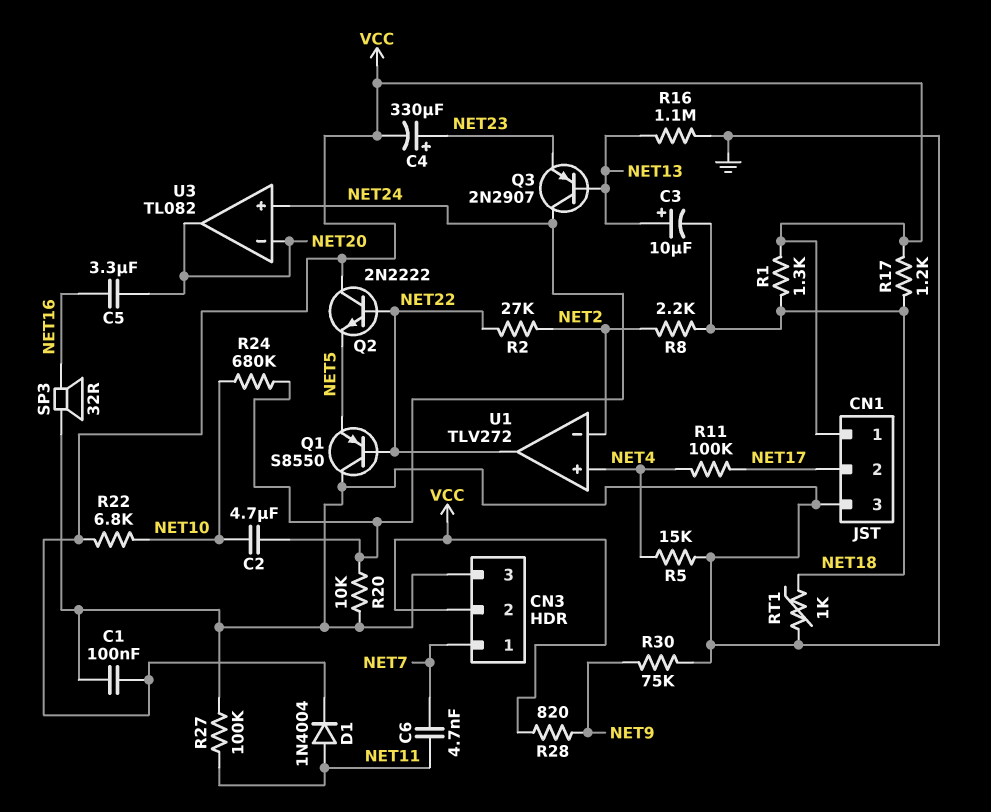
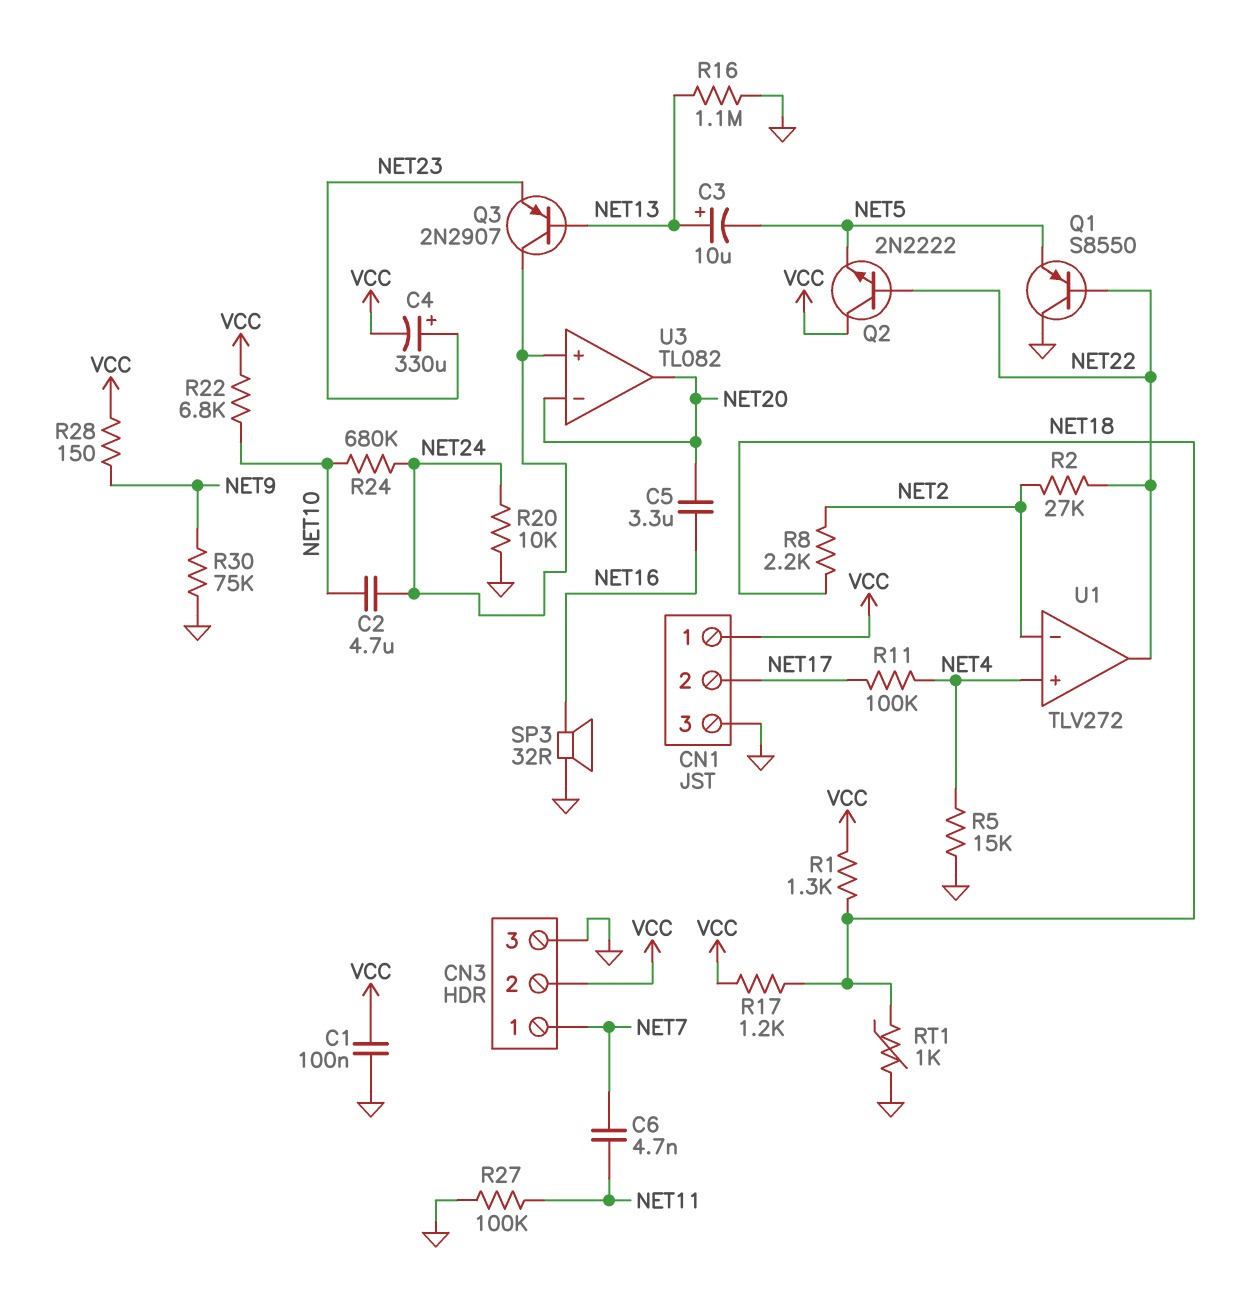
C3: 10uF (plus NET13, minus NET18) -> 10uF (plus NET13, minus NET5)
D1: diode 1N4004 (A NET11, K VCC) -> none
R28: 820 (NET9, VCC) -> 150 (NET9, VCC)

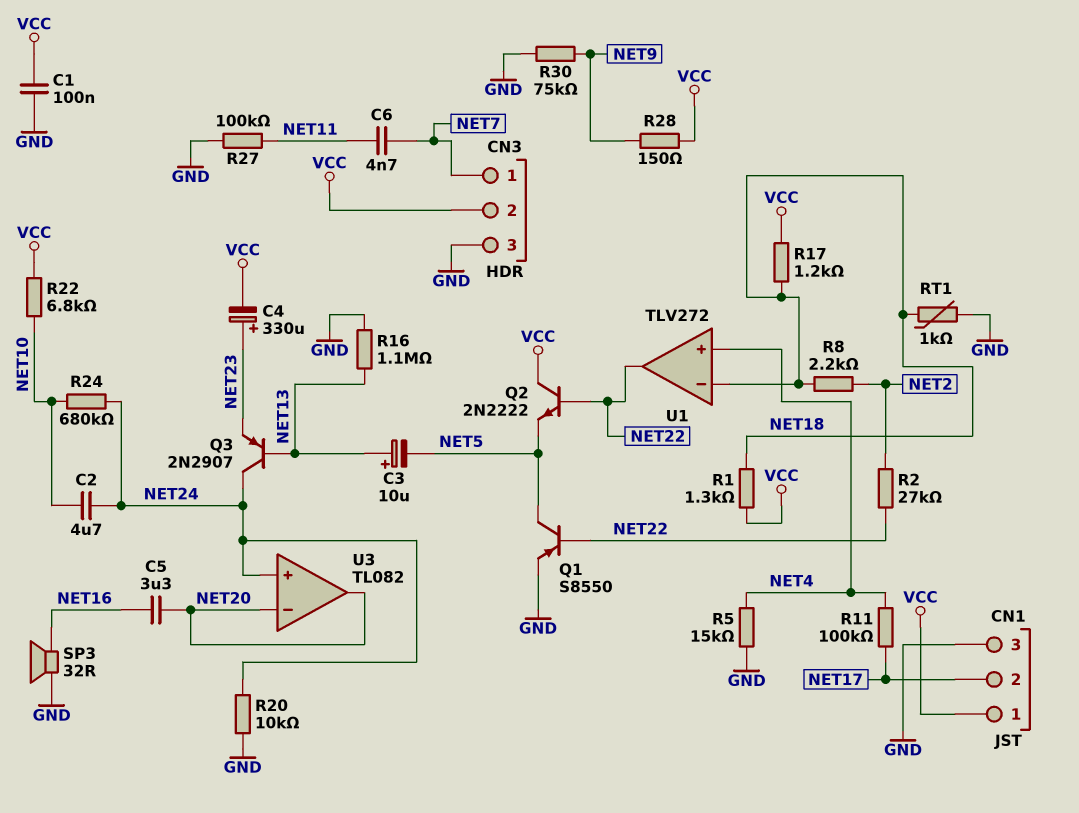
Q1: PNP S8550 (B NET22, C GND, E NET5) -> PNP S8550 (B NET22, C NET5, E GND)
U1 pin in-: NET2 -> NET18

